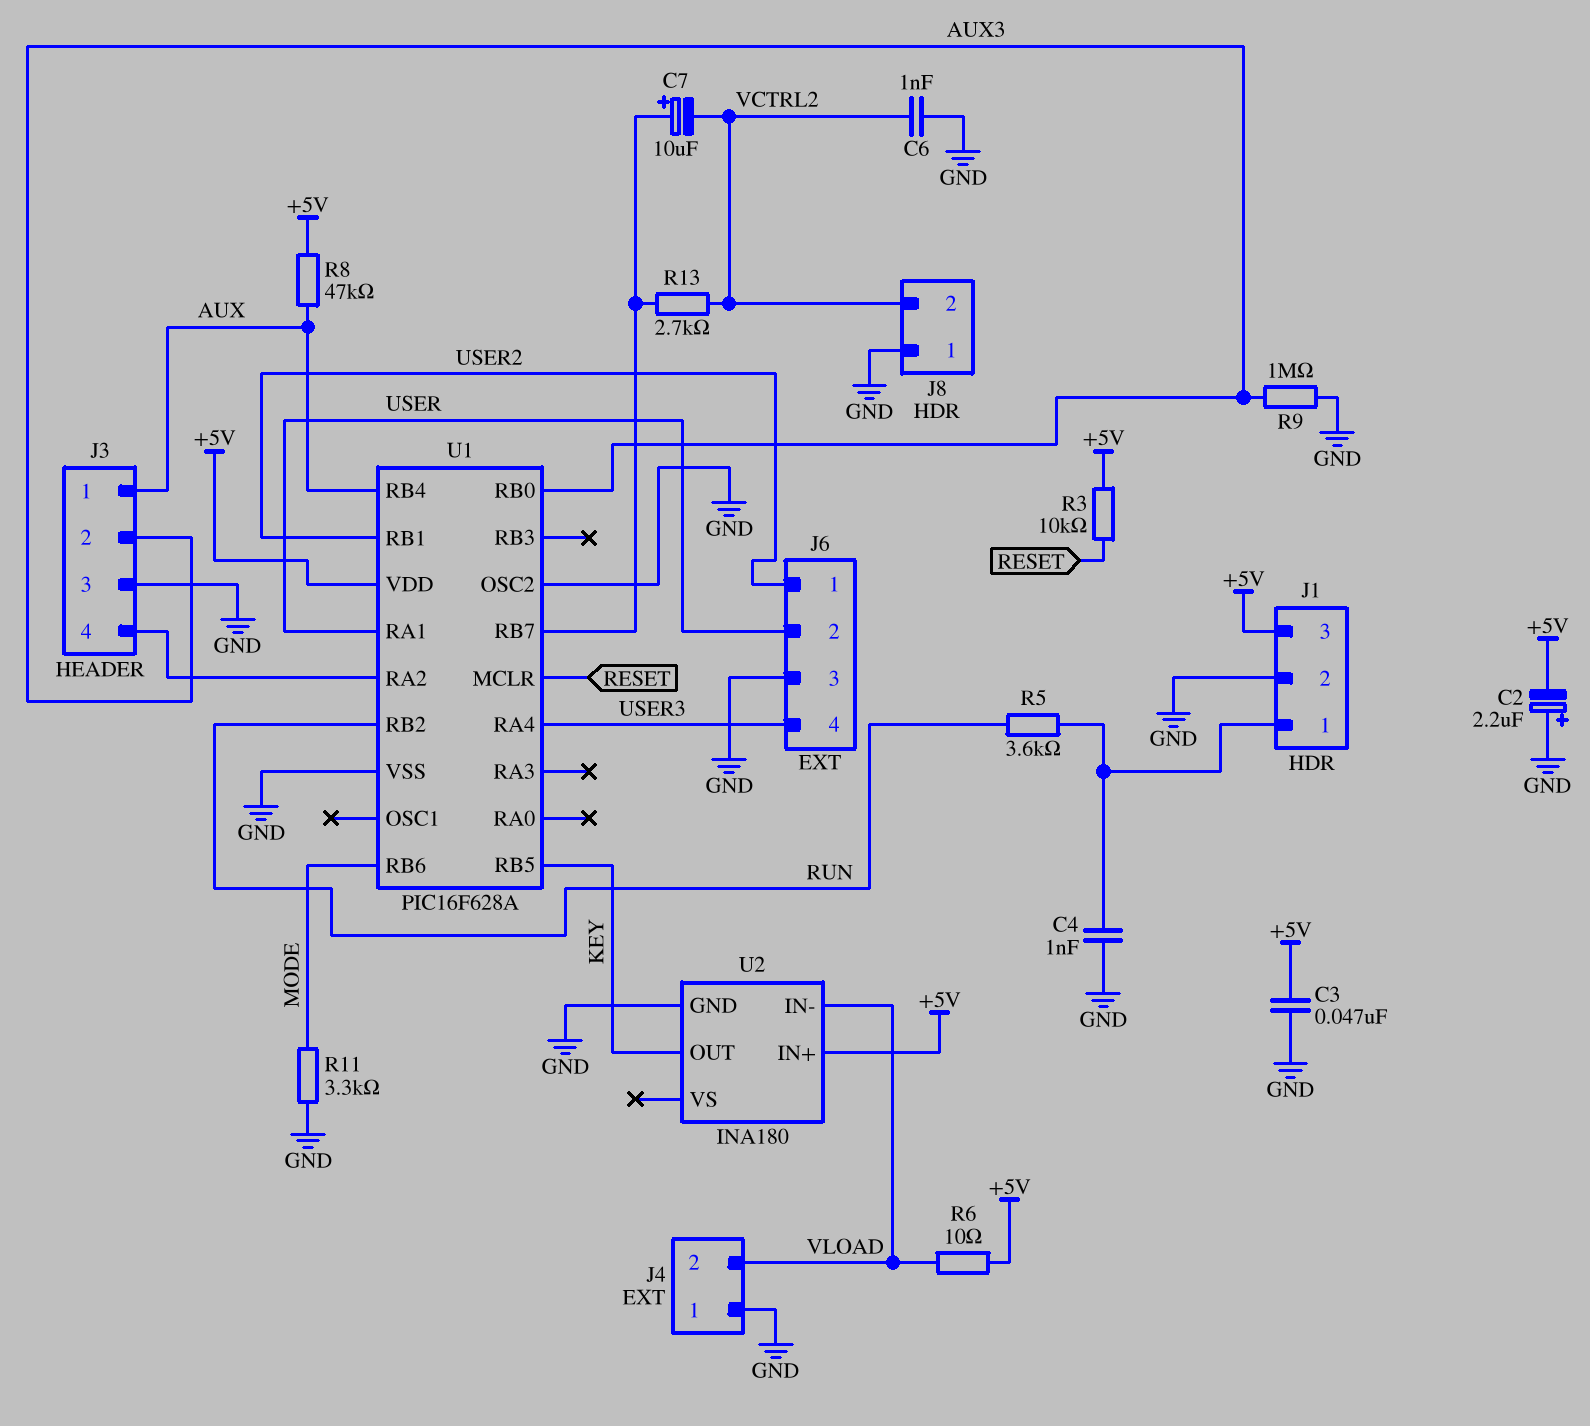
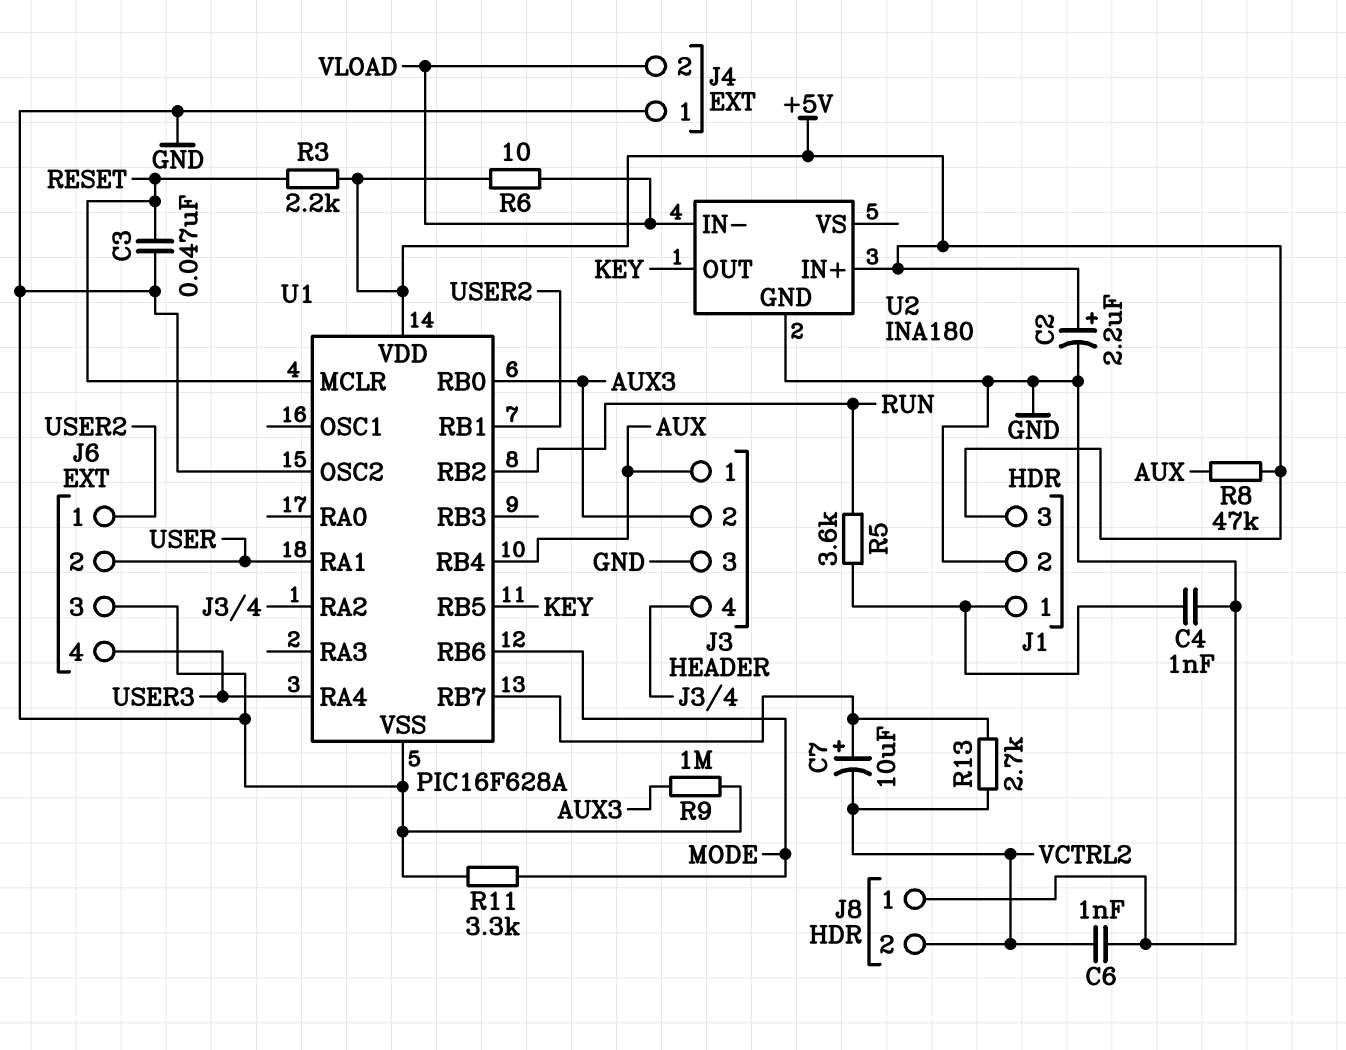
C2: 2.2uF (plus GND, minus +5V) -> 2.2uF (plus +5V, minus GND)
C3: 47nF (+5V, GND) -> 47nF (GND, RESET)
R3: 10k (+5V, RESET) -> 2.2k (+5V, RESET)

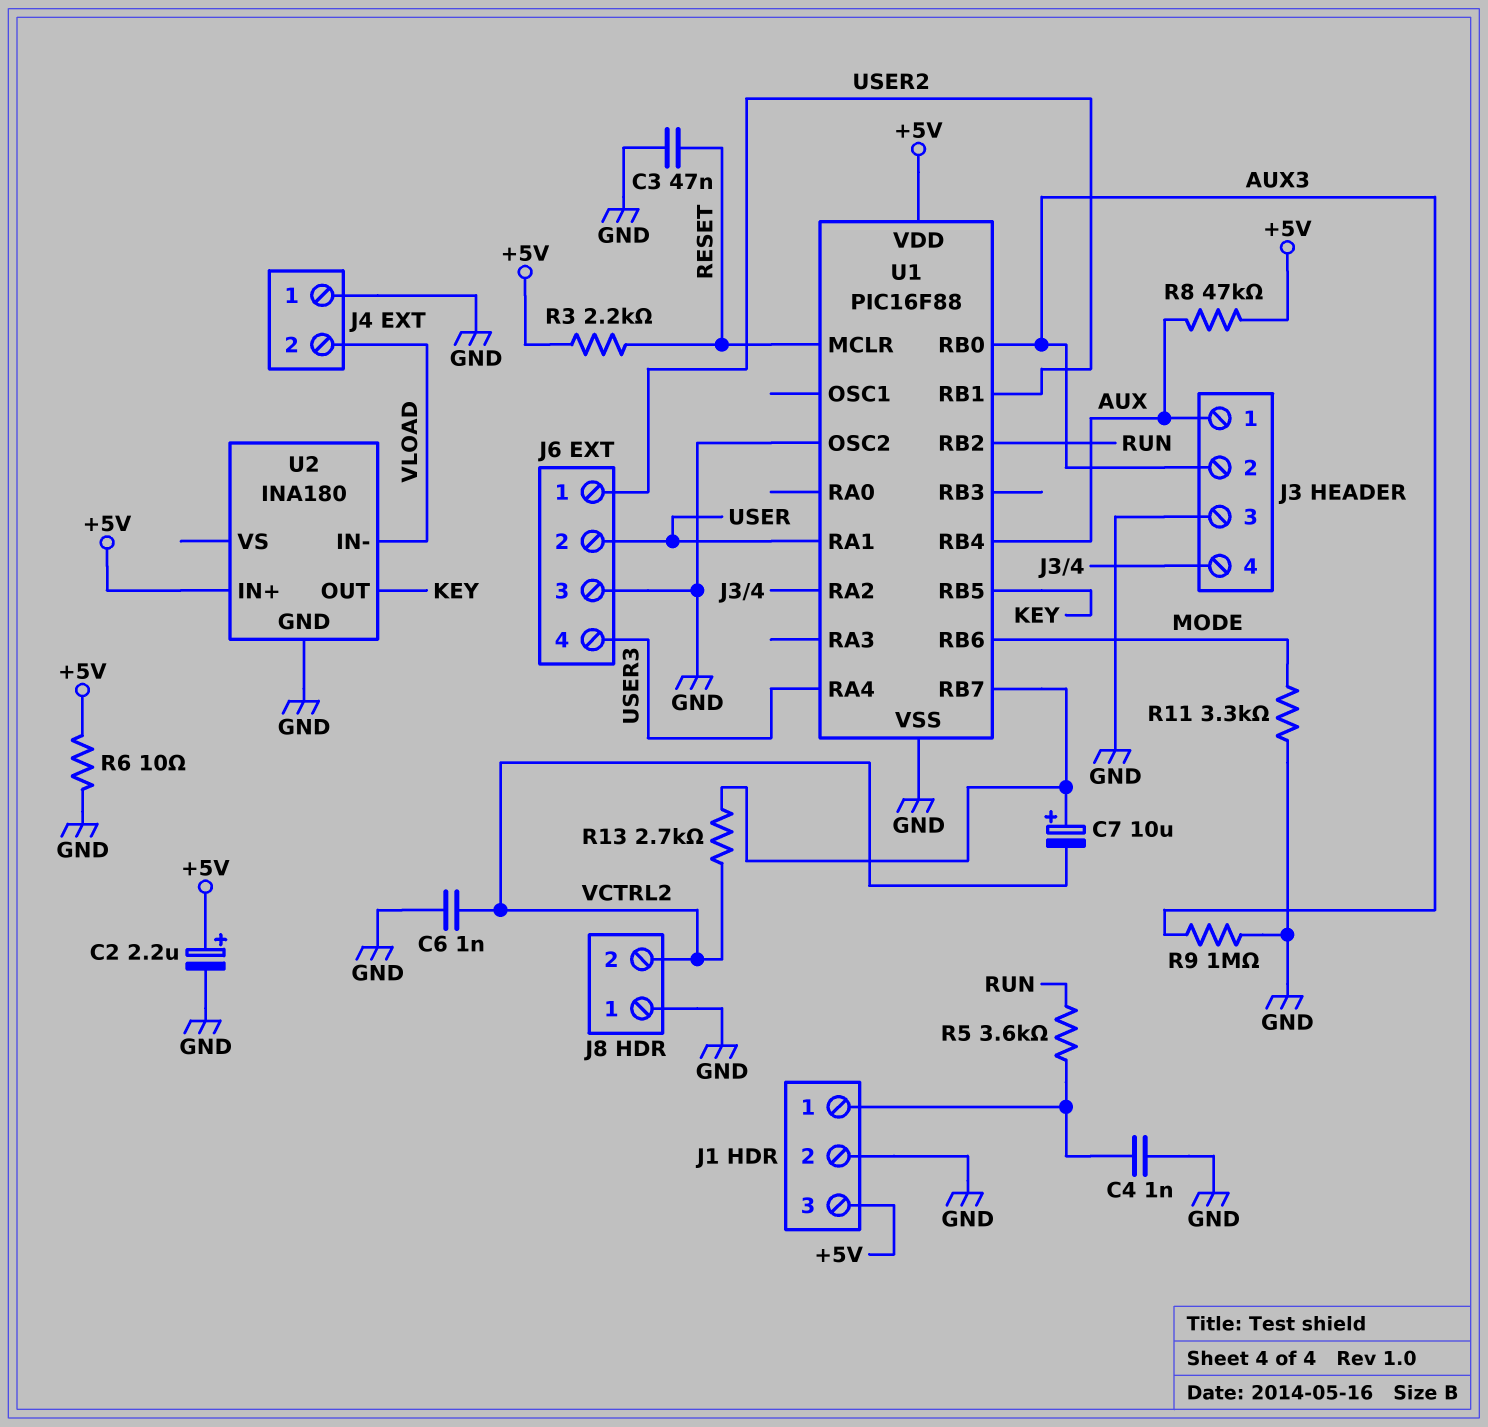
R6: 10 (+5V, VLOAD) -> 10 (+5V, GND)
U1: PIC16F628A -> PIC16F88

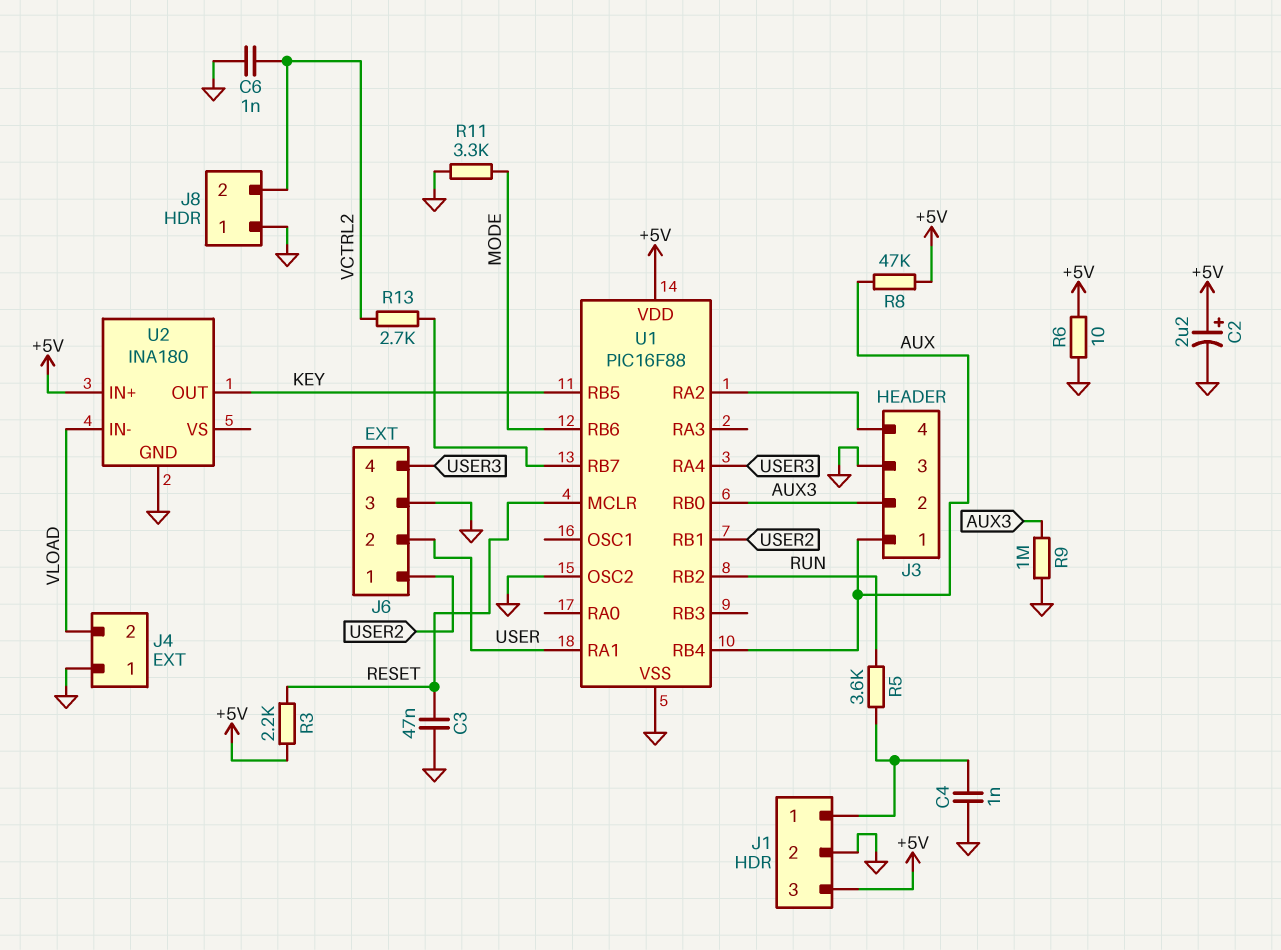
C7: 10uF (plus U1/RB7, minus VCTRL2) -> none

